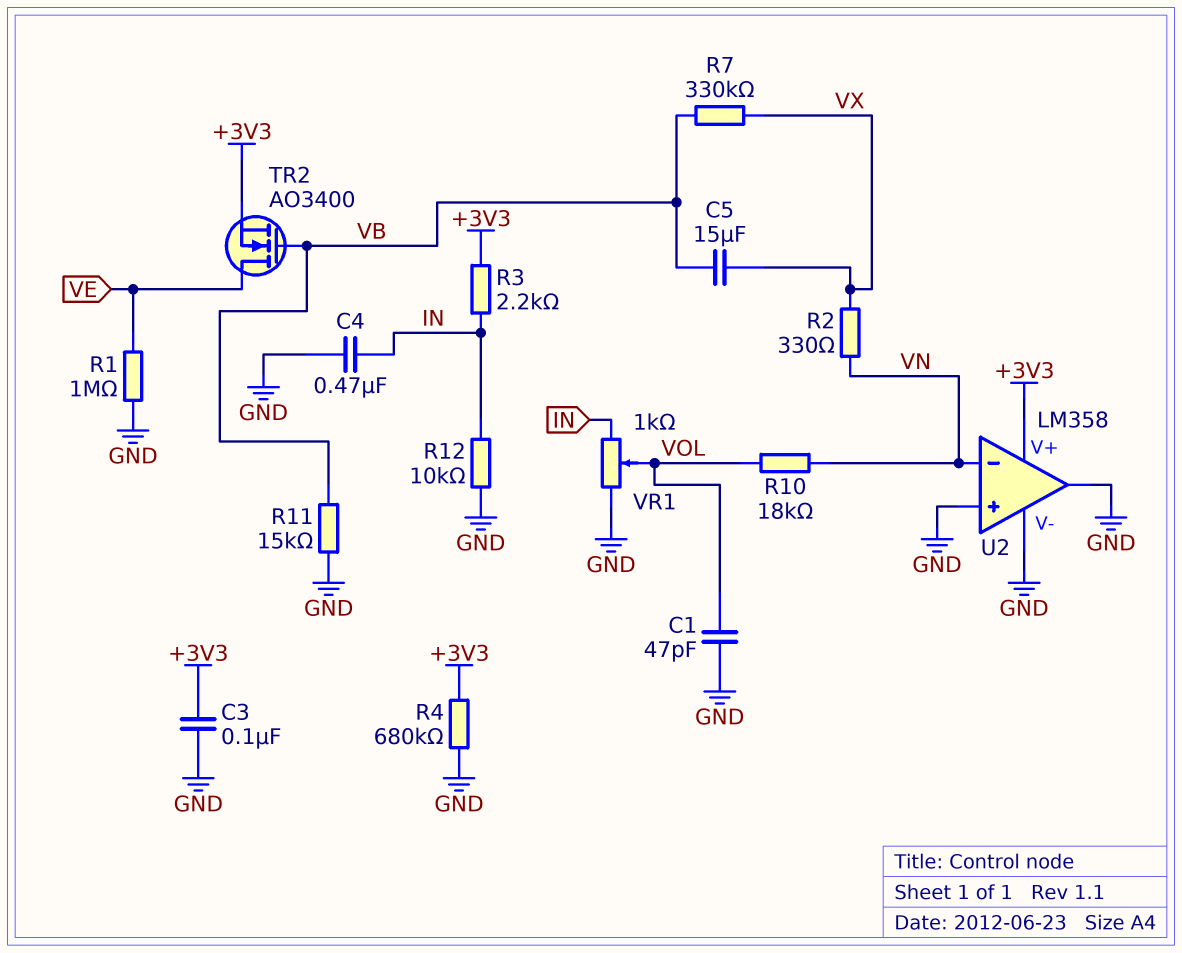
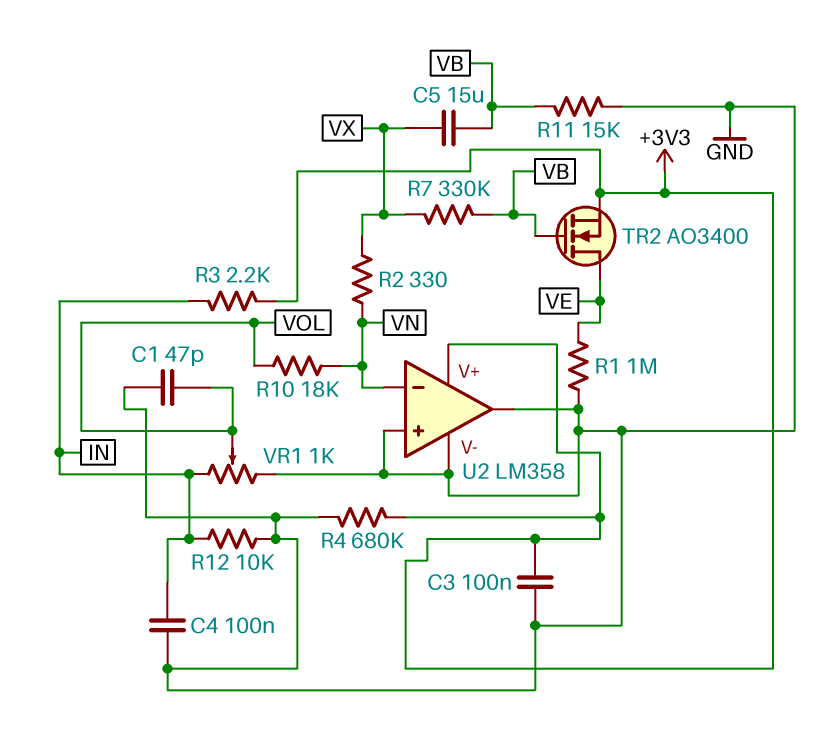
C4: 470nF (GND, IN) -> 100nF (GND, IN)

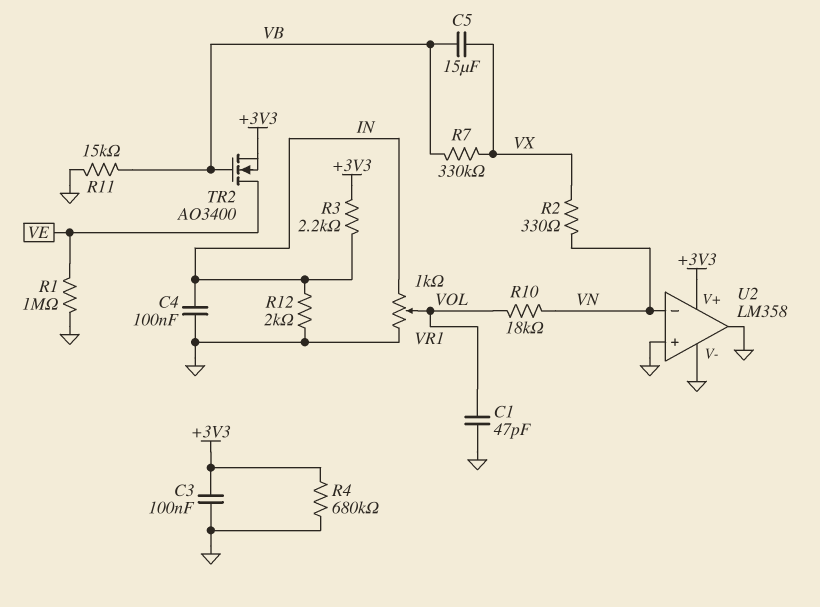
R12: 10k (GND, IN) -> 2k (GND, IN)

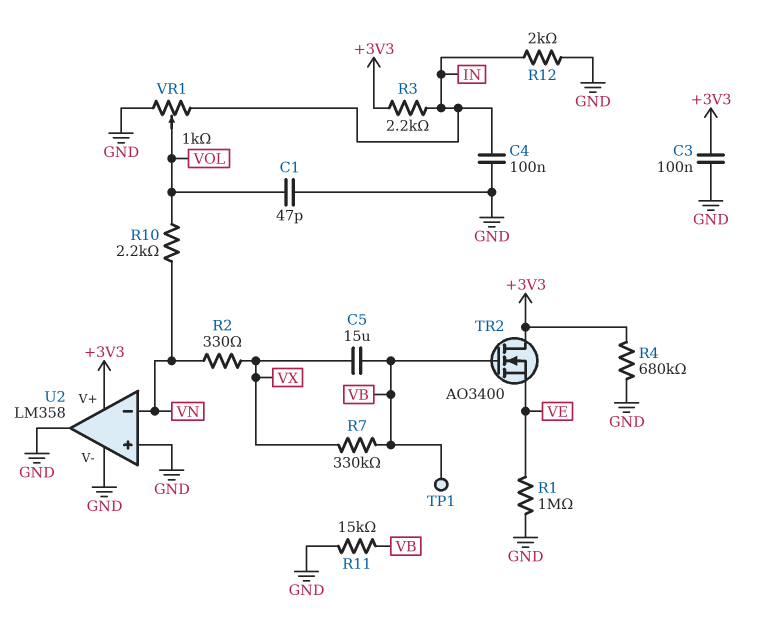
R10: 18k (VN, VOL) -> 2.2k (VN, VOL)
TP1: none -> test point (VB)
TR2: NMOS AO3400 (G VB, D VE, S +3V3) -> NMOS AO3400 (G VB, D +3V3, S VE)

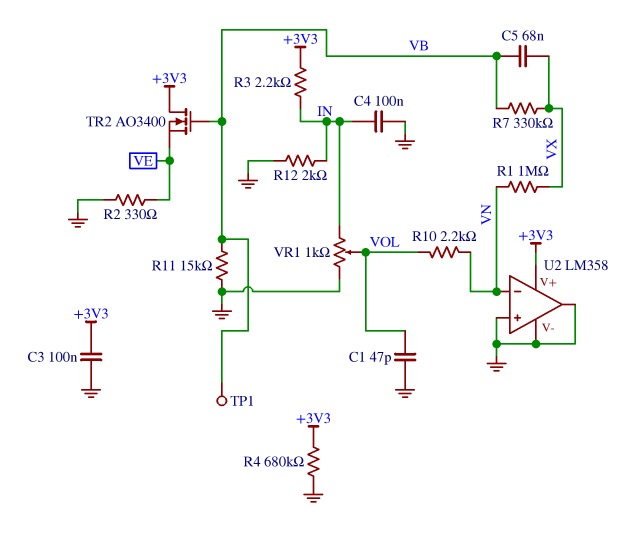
C5: 15uF (VB, VX) -> 68nF (VB, VX)
R1: 1M (GND, VE) -> 1M (VN, VX)
R2: 330 (VN, VX) -> 330 (GND, VE)

